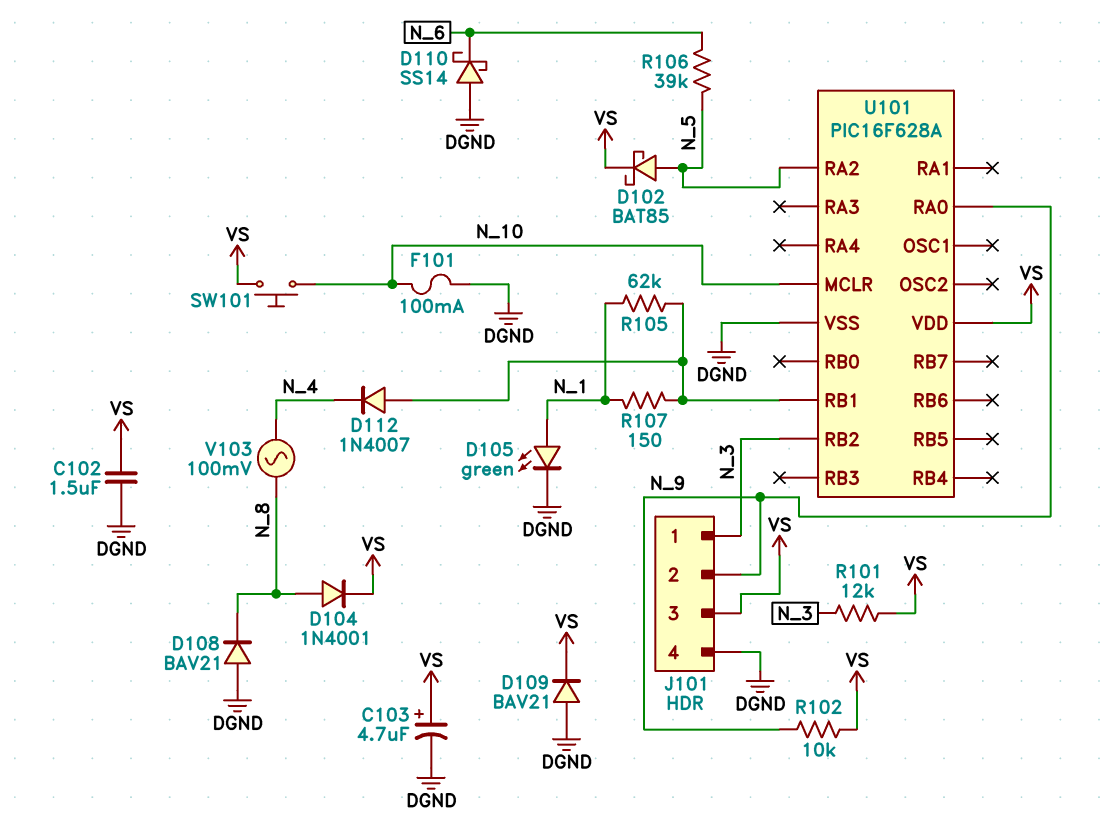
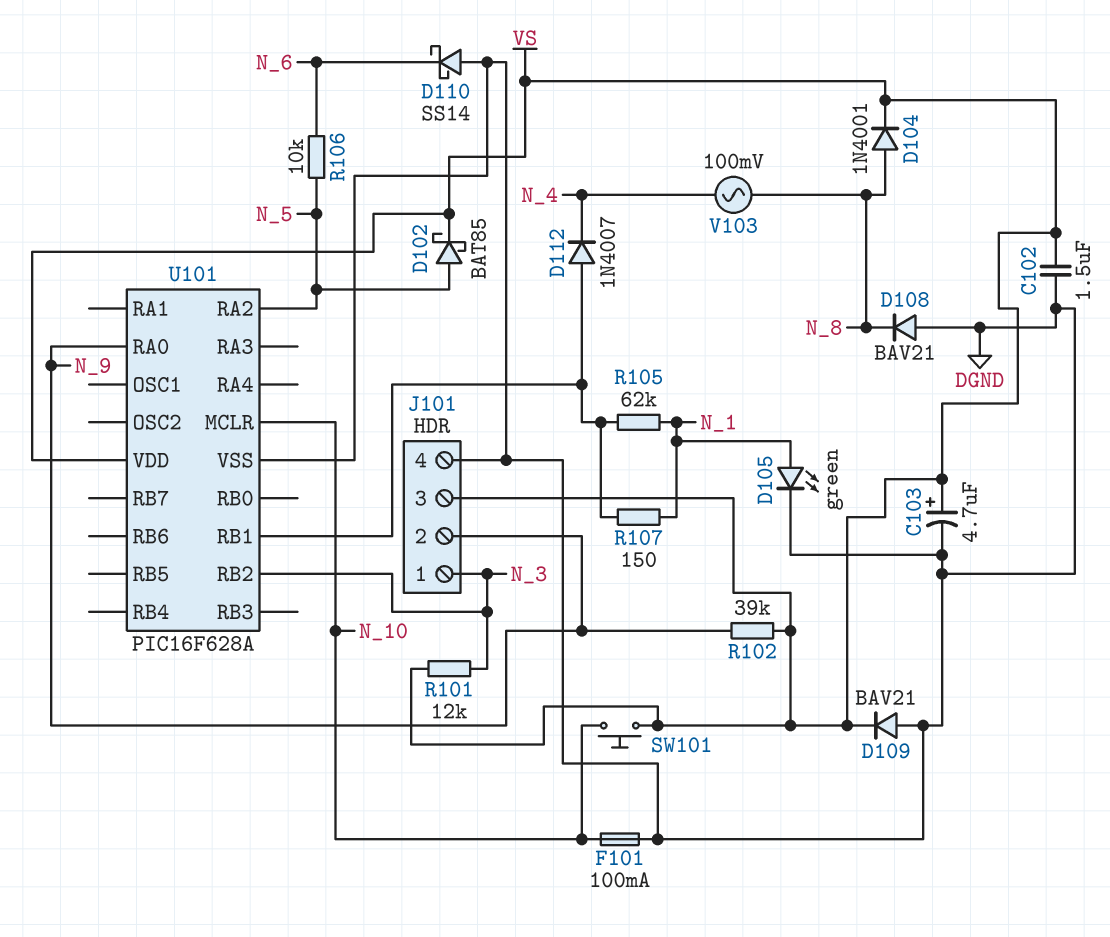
R102: 10k (N_9, VS) -> 39k (N_9, VS)
R106: 39k (N_5, N_6) -> 10k (N_5, N_6)

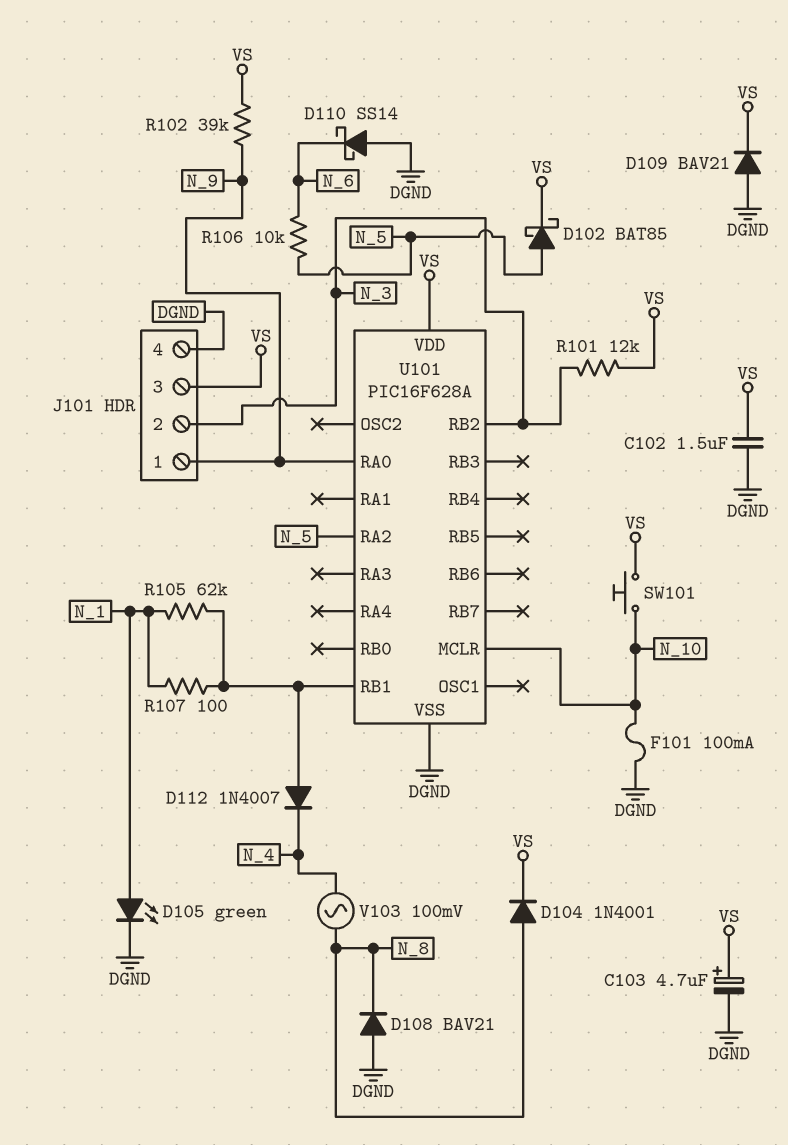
J101 pin 1: N_3 -> N_9
J101 pin 2: N_9 -> N_3
R107: 150 (N_1, U101/RB1) -> 100 (N_1, U101/RB1)

